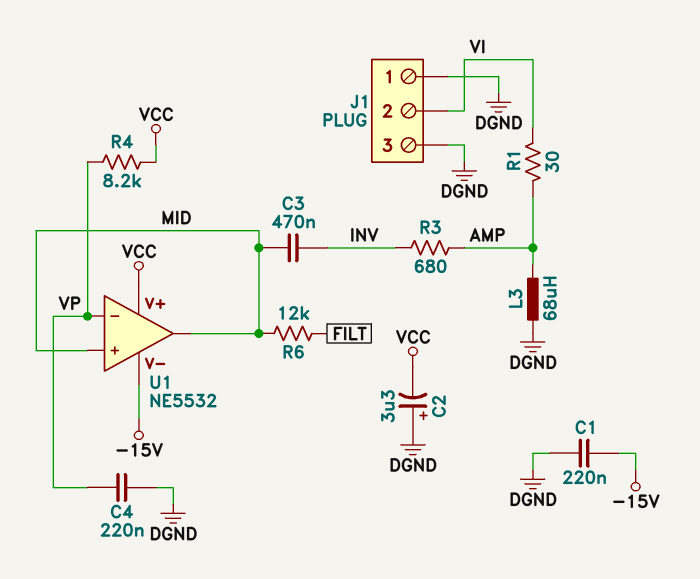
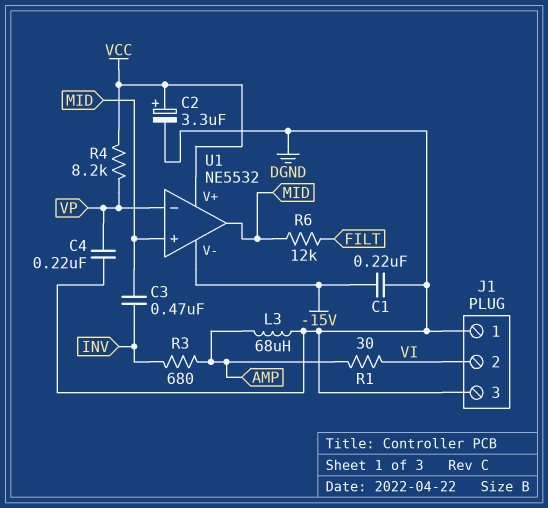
C2: 3.3uF (plus DGND, minus VCC) -> 3.3uF (plus VCC, minus DGND)

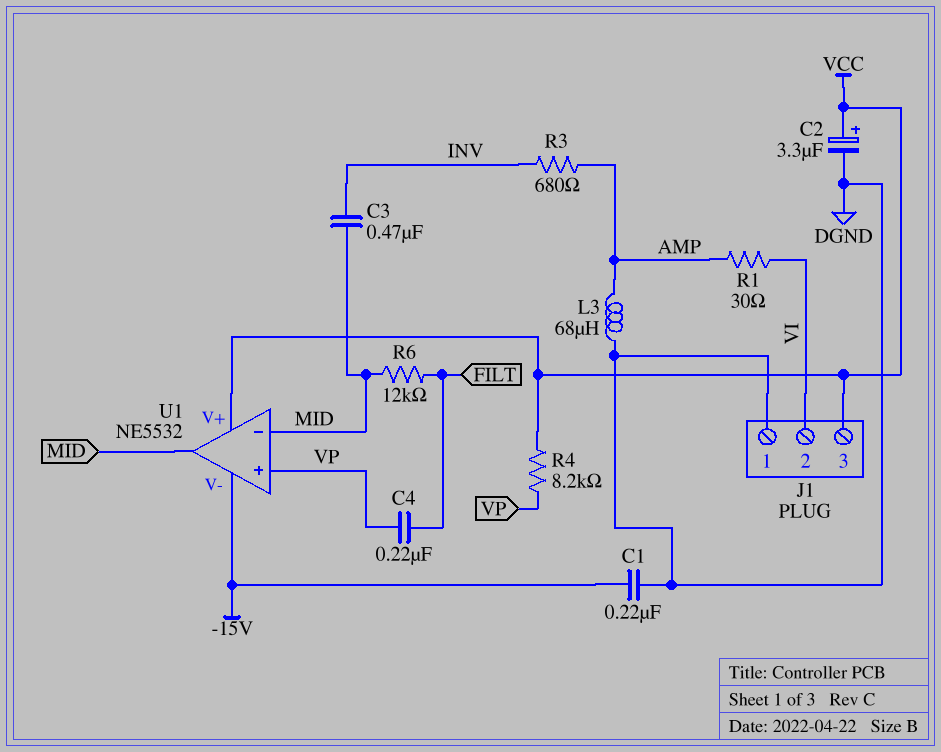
C4: 220nF (DGND, VP) -> 220nF (FILT, VP)
J1 pin 3: DGND -> VCC
U1 pin in+: MID -> VP
U1 pin in-: VP -> MID

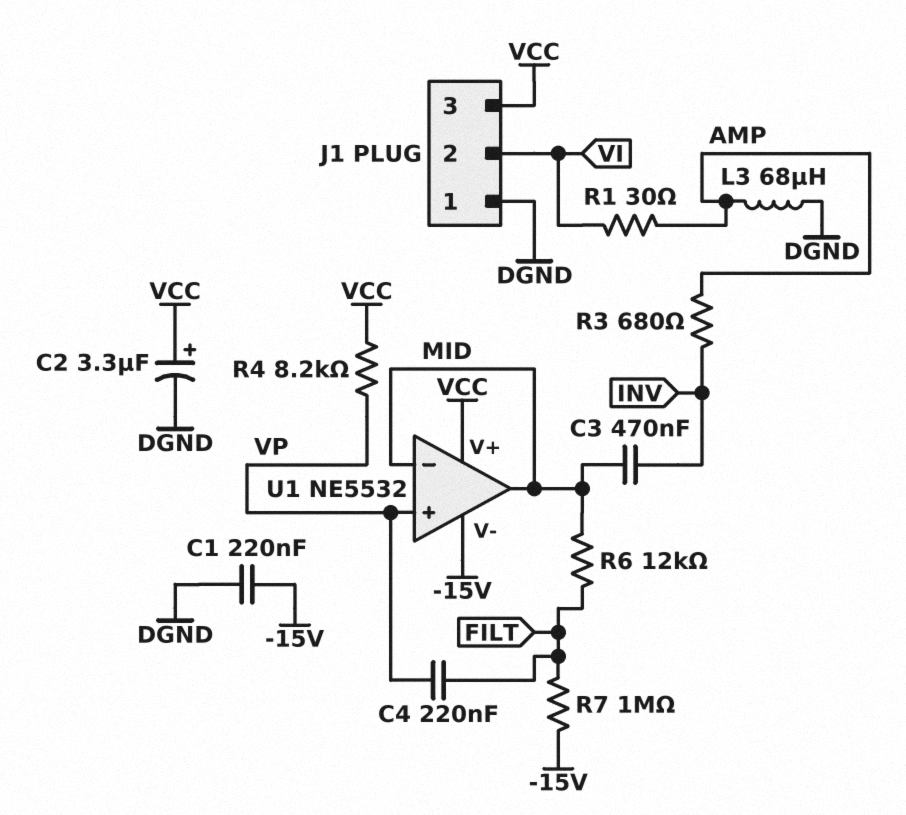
R7: none -> 1M (-15V, FILT)

